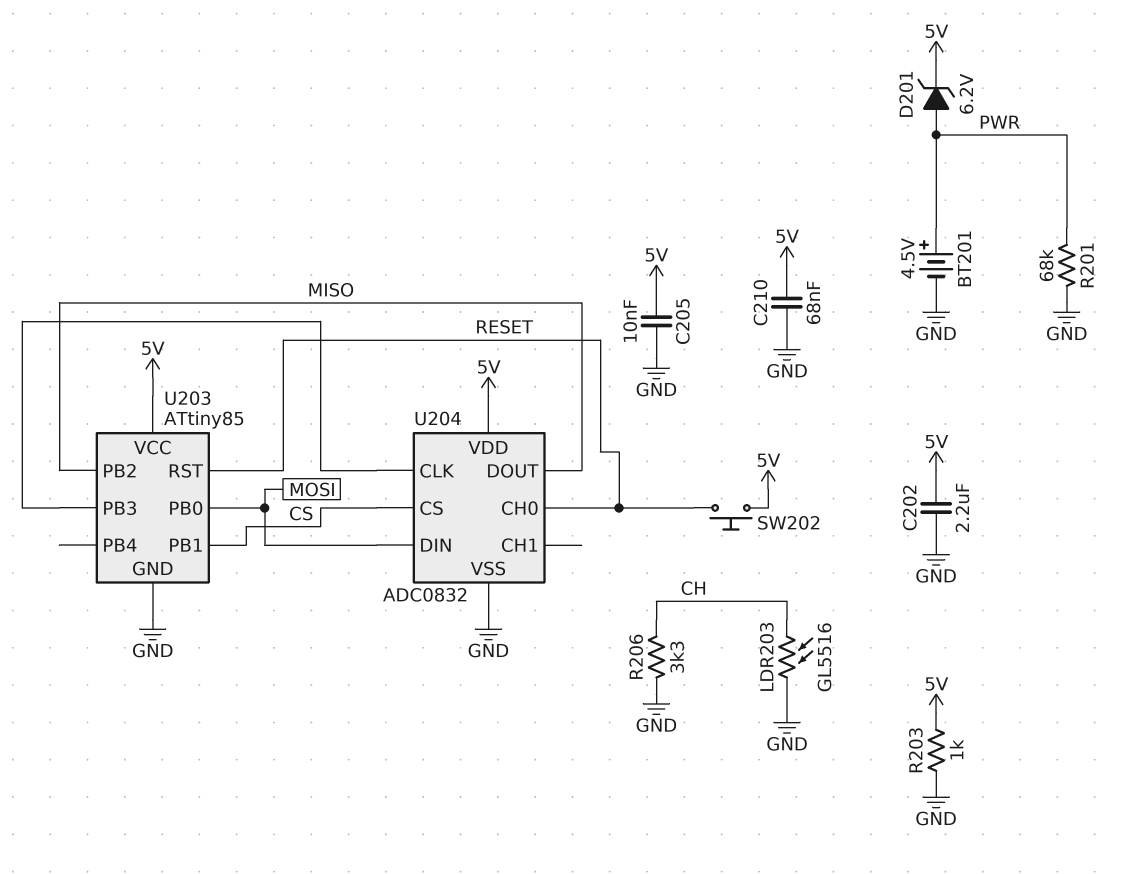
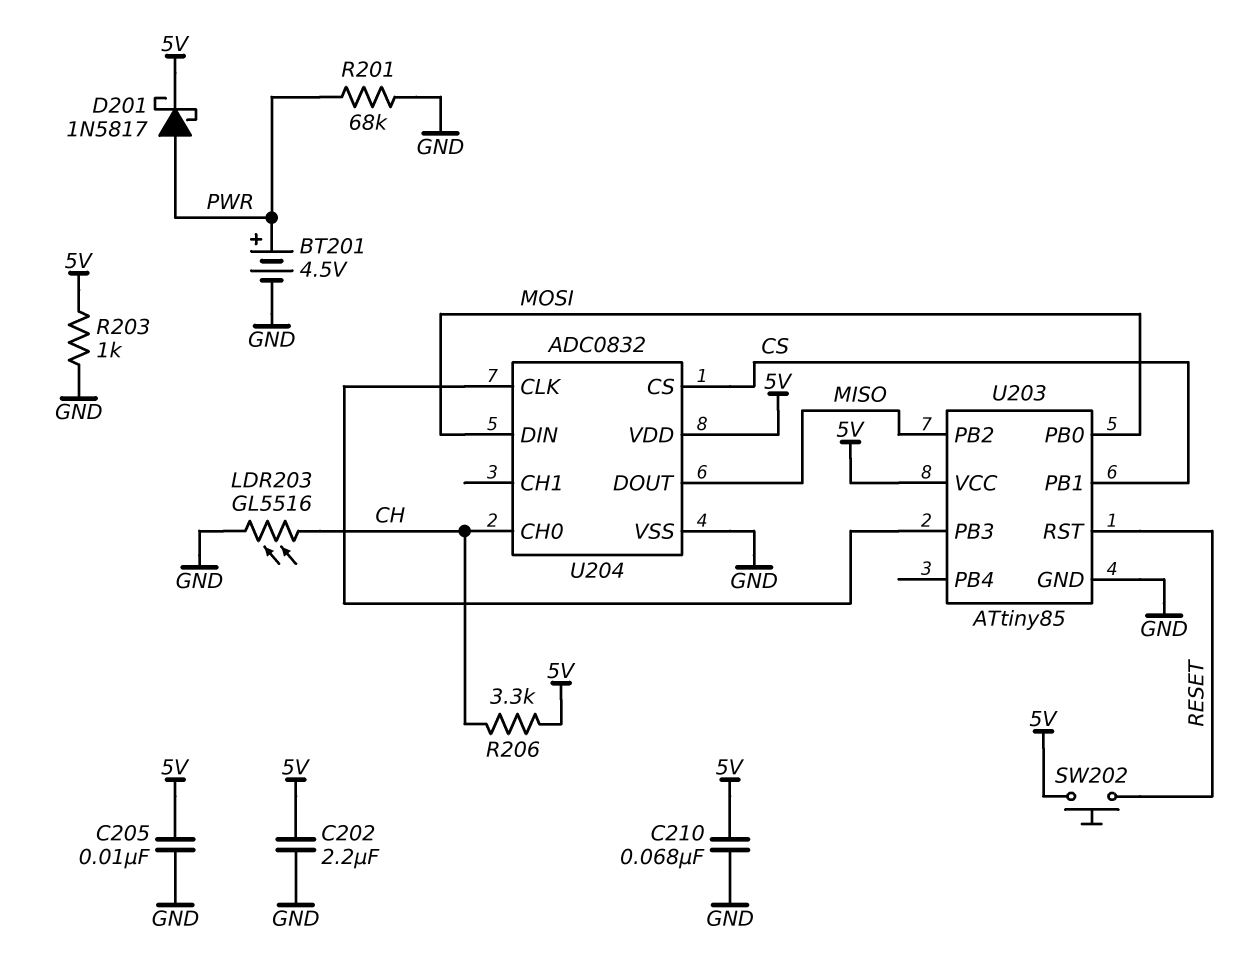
D201: zener 6.2V (A PWR, K 5V) -> schottky 1N5817 (A PWR, K 5V)
R206: 3.3k (CH, GND) -> 3.3k (5V, CH)
U204 pin CH0: RESET -> CH

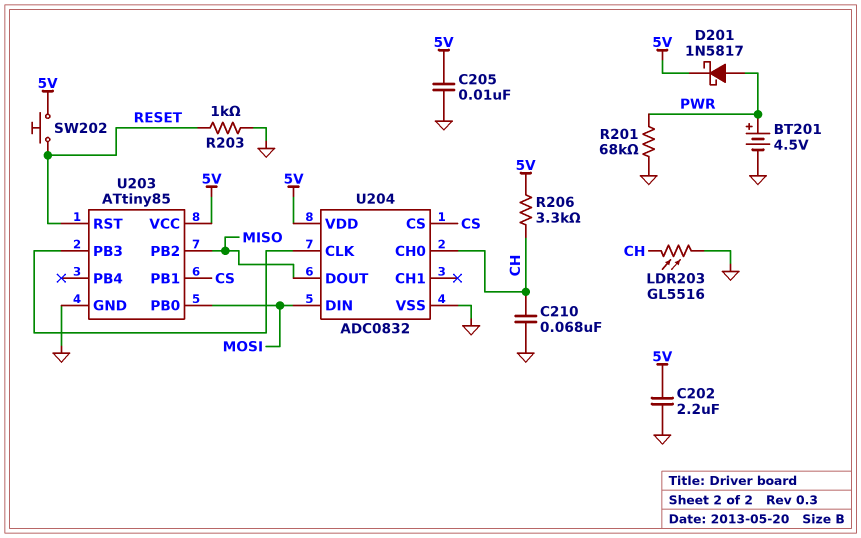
C210: 68nF (5V, GND) -> 68nF (CH, GND)
R203: 1k (5V, GND) -> 1k (GND, RESET)

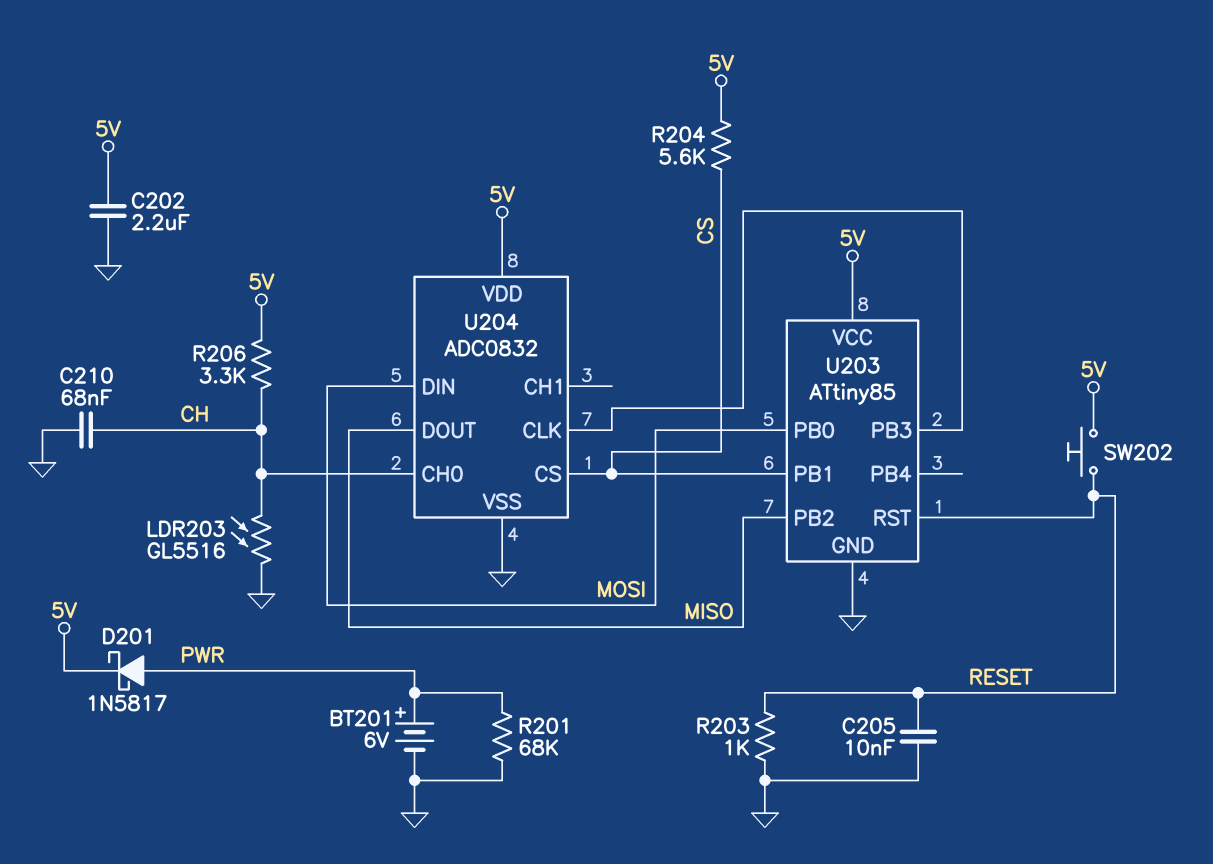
BT201: 4.5V (plus PWR, minus GND) -> 6V (plus PWR, minus GND)
C205: 10nF (5V, GND) -> 10nF (GND, RESET)
R204: none -> 5.6k (5V, CS)

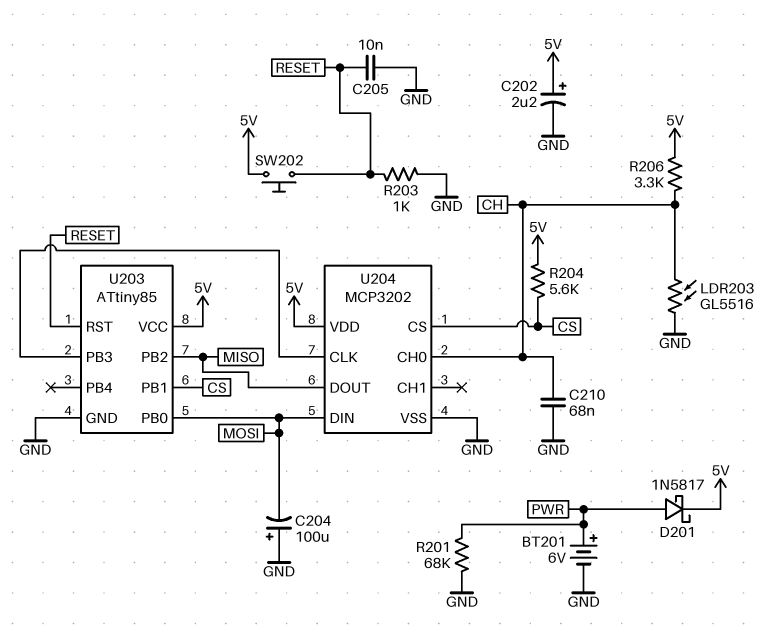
C202: 2.2uF (5V, GND) -> 2.2uF (plus 5V, minus GND)
C204: none -> 100uF (plus GND, minus MOSI)
U204: ADC0832 -> MCP3202

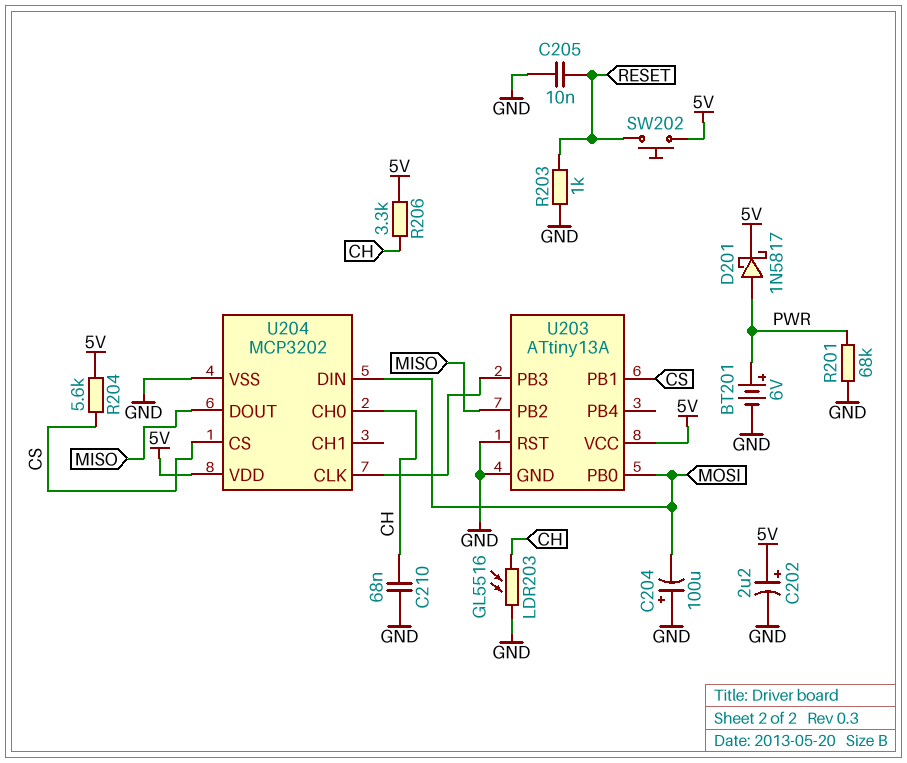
U203: ATtiny85 -> ATtiny13A
U203 pin RST: RESET -> GND

